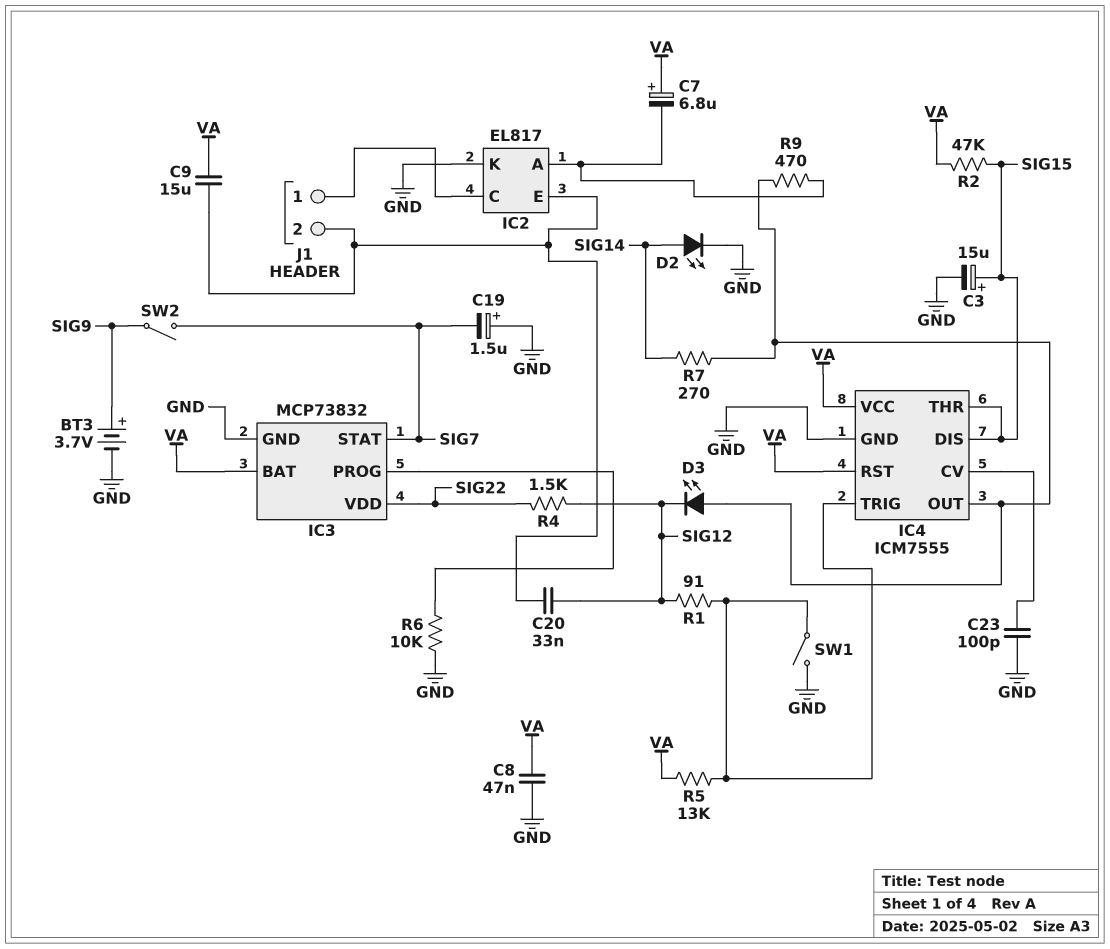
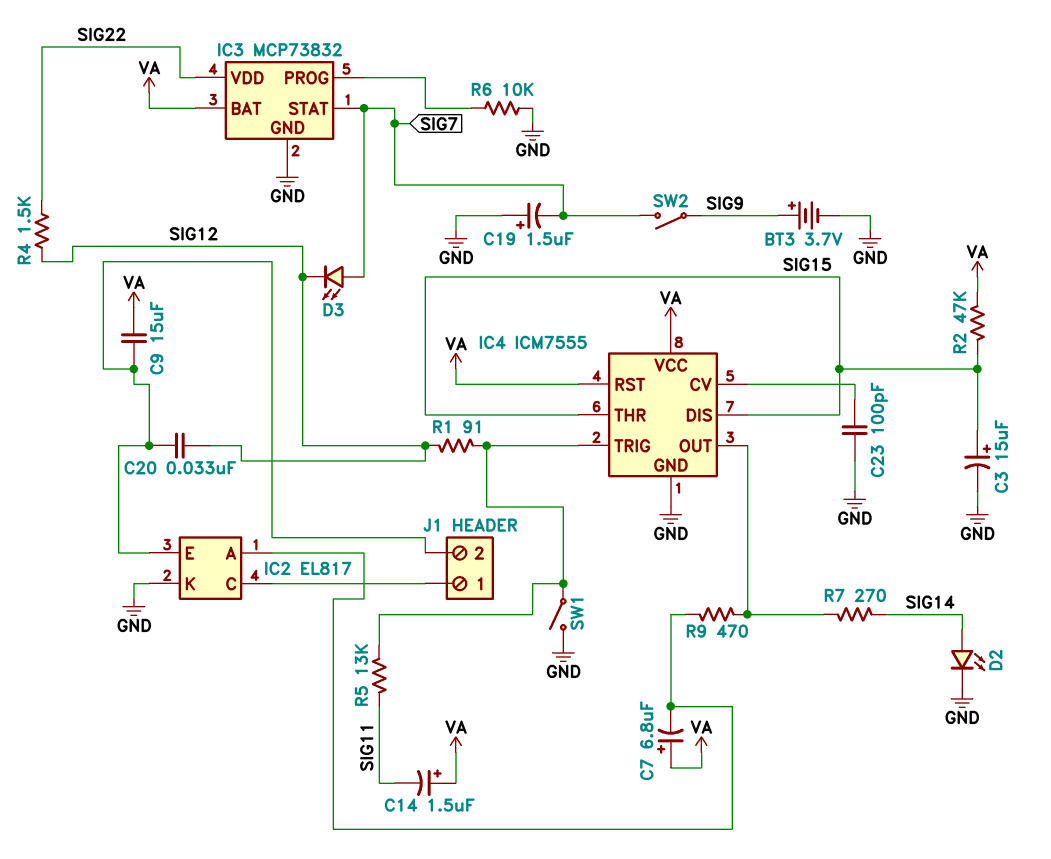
C8: 47nF (GND, VA) -> none
C14: none -> 1.5uF (plus VA, minus SIG11)
D3: LED (A IC4/OUT, K SIG12) -> LED (A SIG7, K SIG12)
R5: 13k (IC4/TRIG, VA) -> 13k (IC4/TRIG, SIG11)

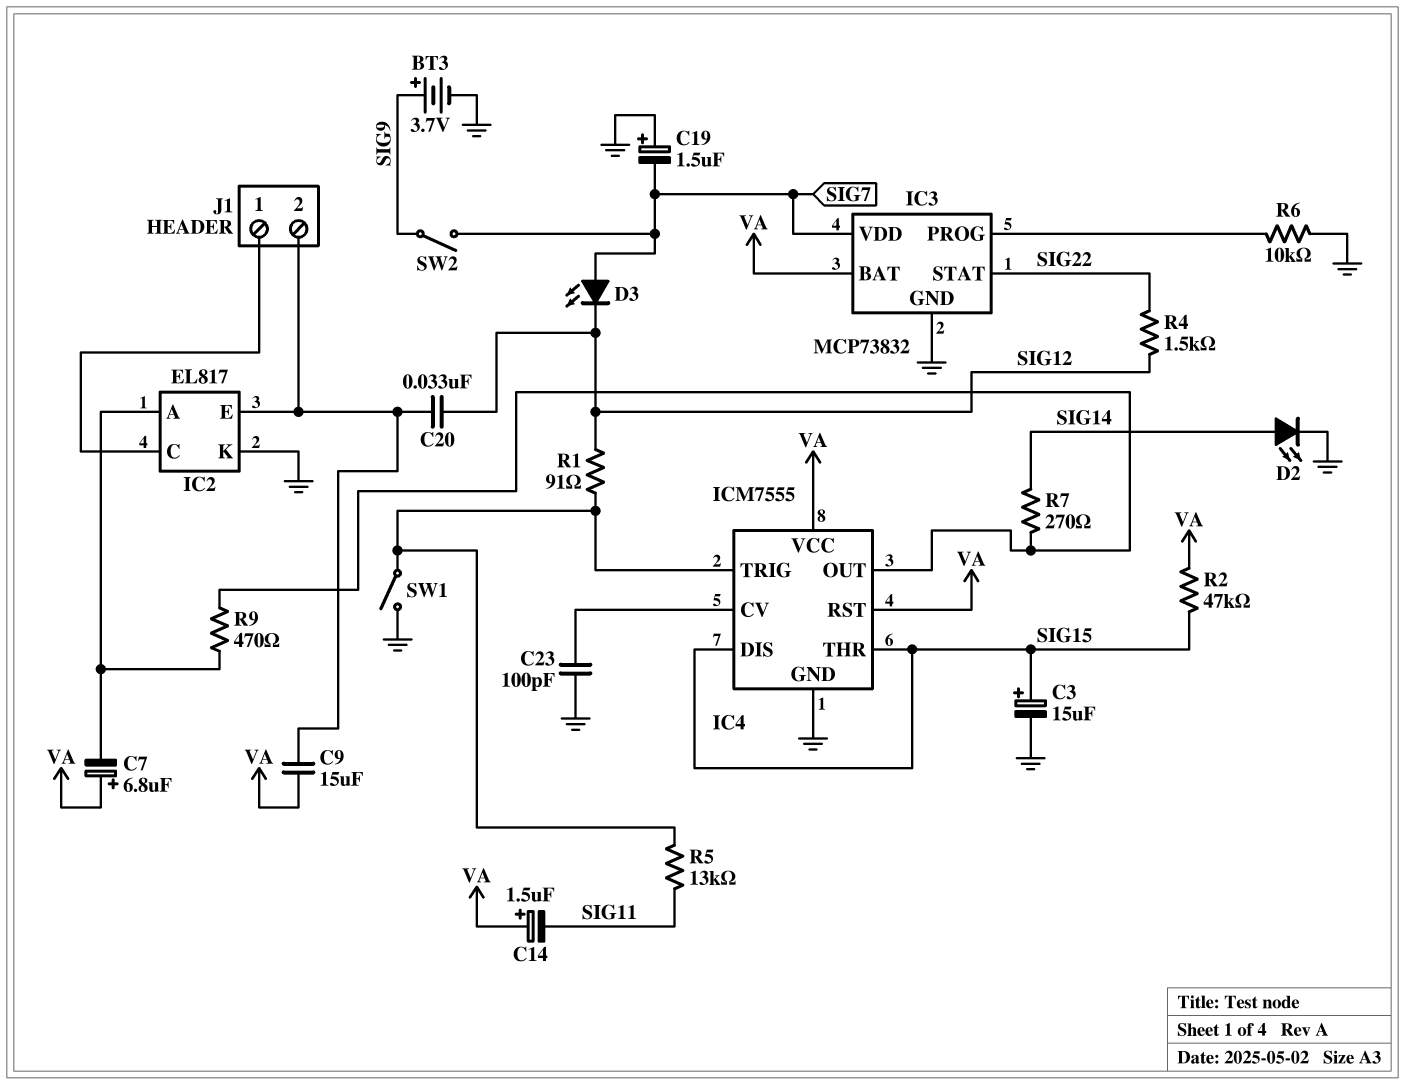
IC3 pin STAT: SIG7 -> SIG22
IC3 pin VDD: SIG22 -> SIG7

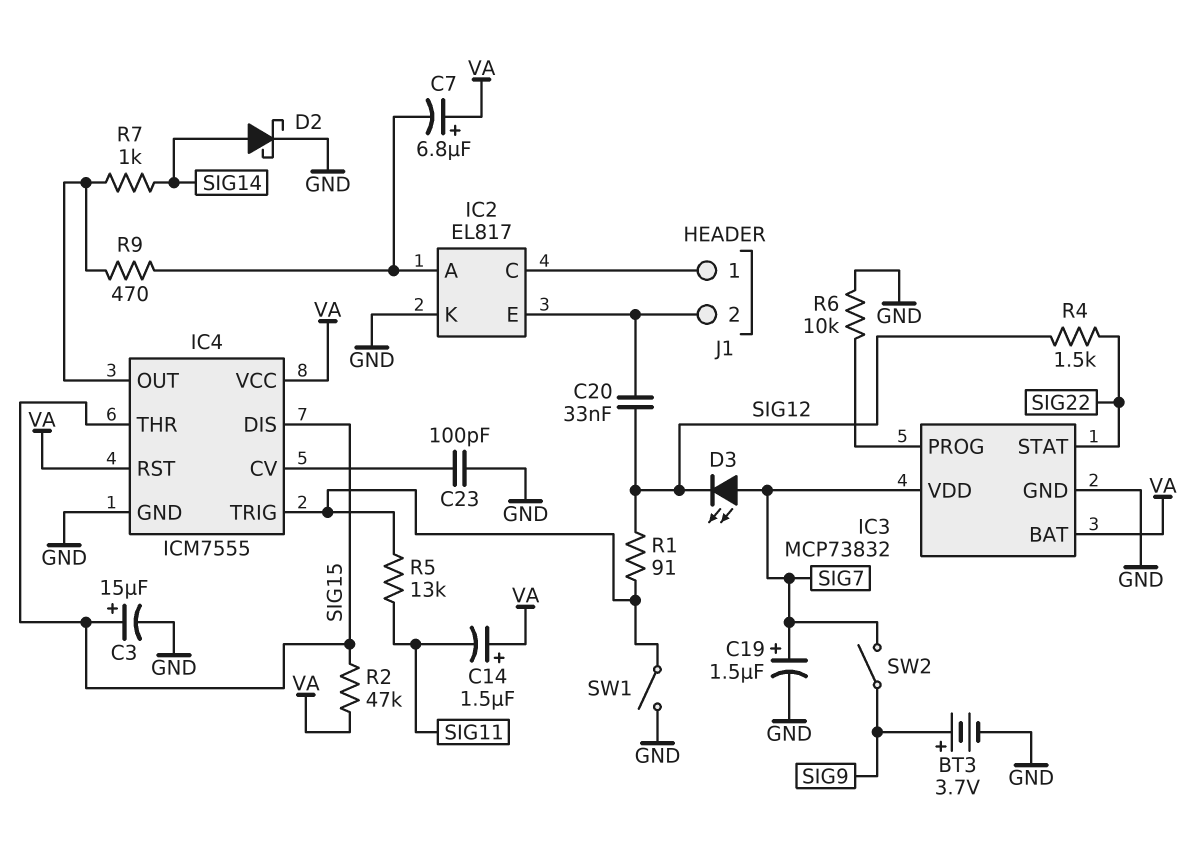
C9: 15uF (IC2/E, VA) -> none
C19: 1.5uF (plus GND, minus SIG7) -> 1.5uF (plus SIG7, minus GND)
D2: LED (A SIG14, K GND) -> schottky (A SIG14, K GND)
R7: 270 (IC4/OUT, SIG14) -> 1k (IC4/OUT, SIG14)

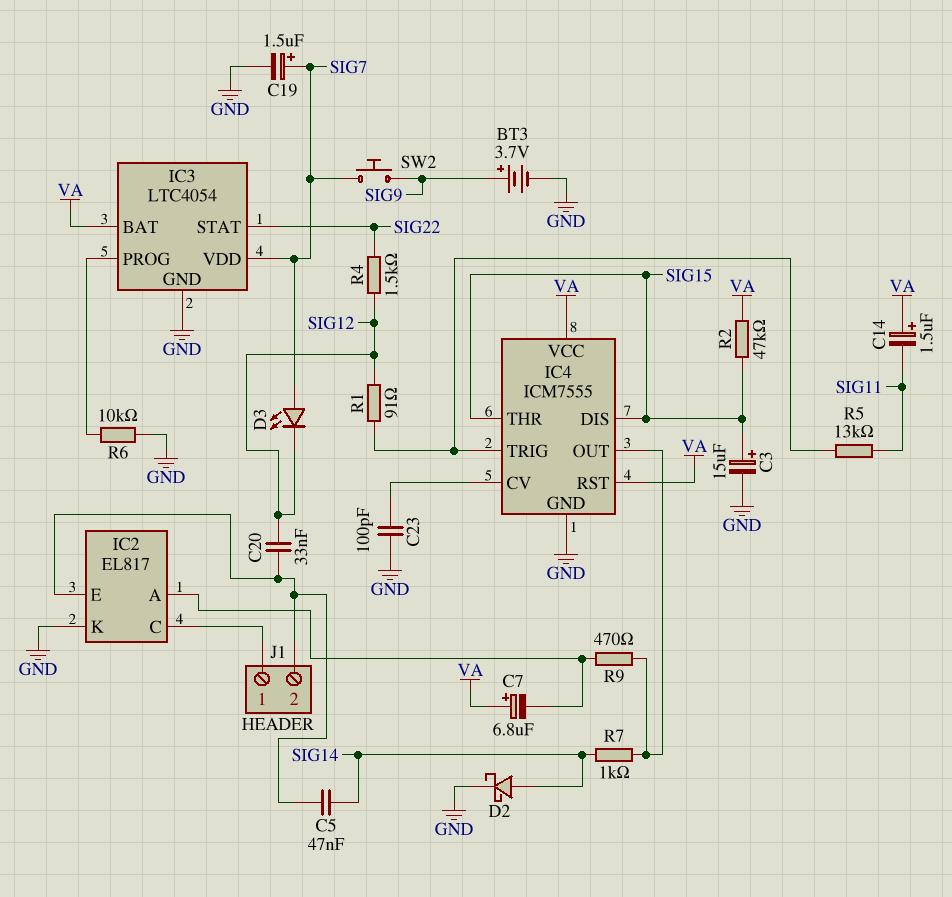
C5: none -> 47nF (IC2/E, SIG14)
IC3: MCP73832 -> LTC4054
SW1: switch (GND, IC4/TRIG) -> none
SW2: switch (SIG7, SIG9) -> button (SIG7, SIG9)

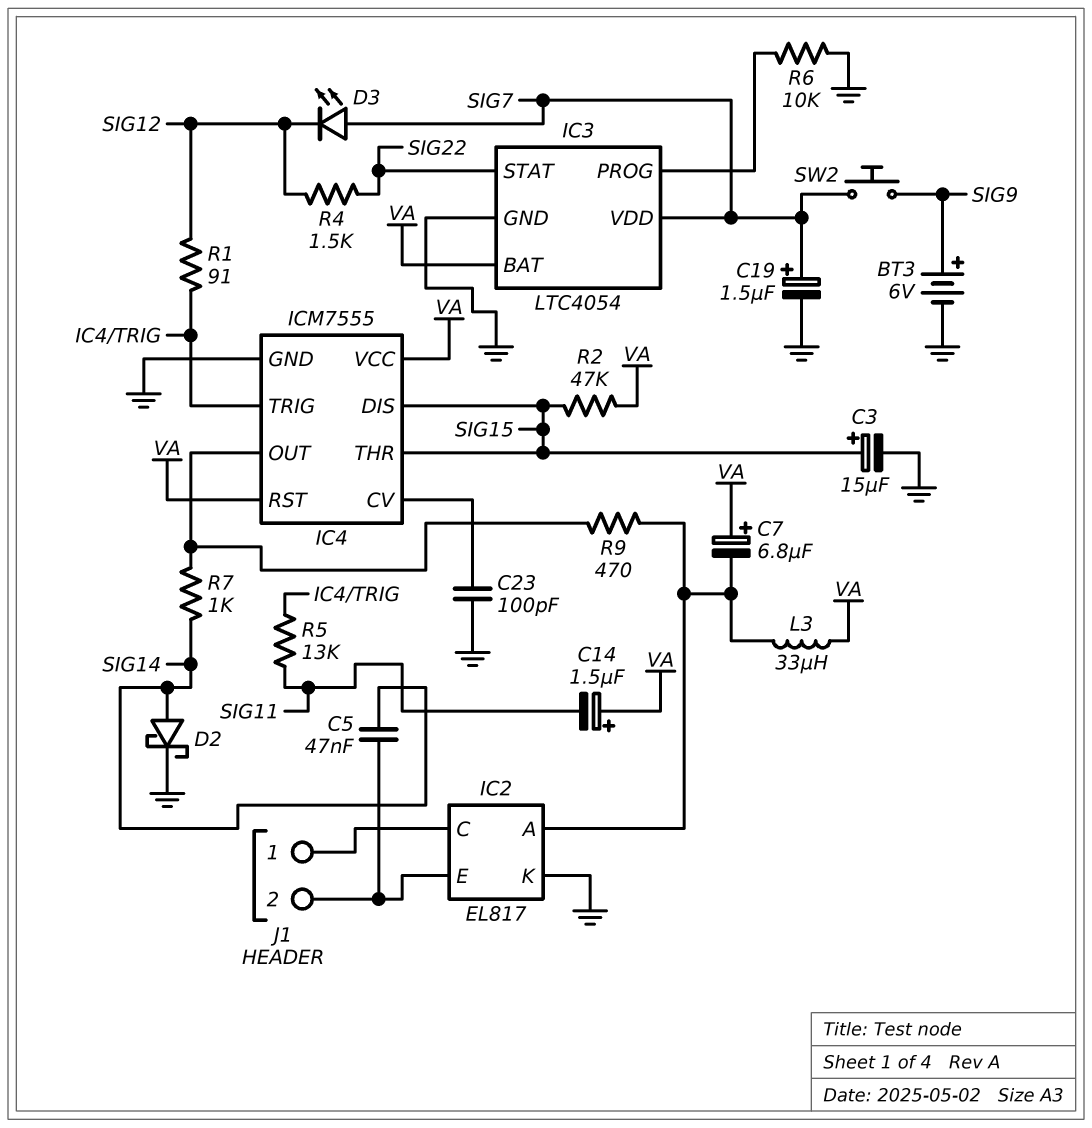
BT3: 3.7V (plus SIG9, minus GND) -> 6V (plus SIG9, minus GND)
C20: 33nF (IC2/E, SIG12) -> none
L3: none -> 33uH (IC2/A, VA)

